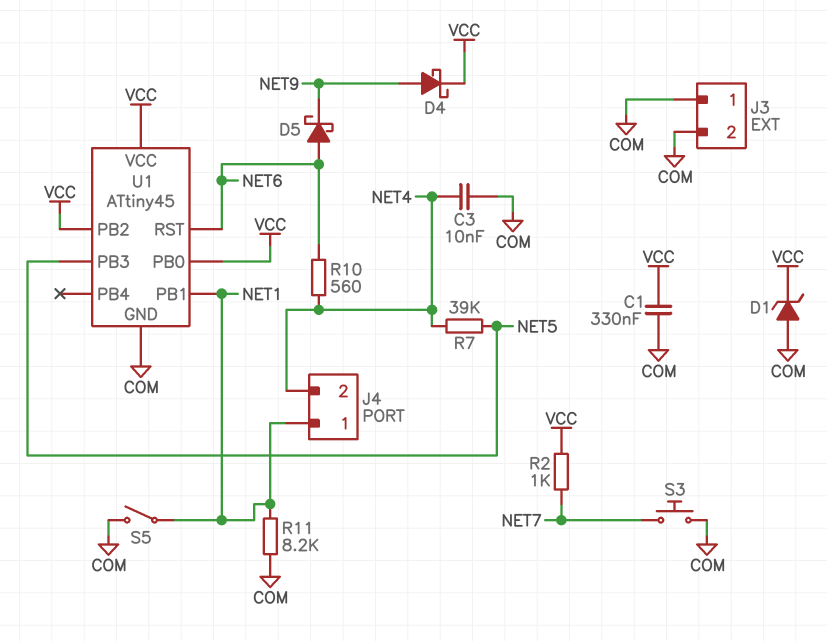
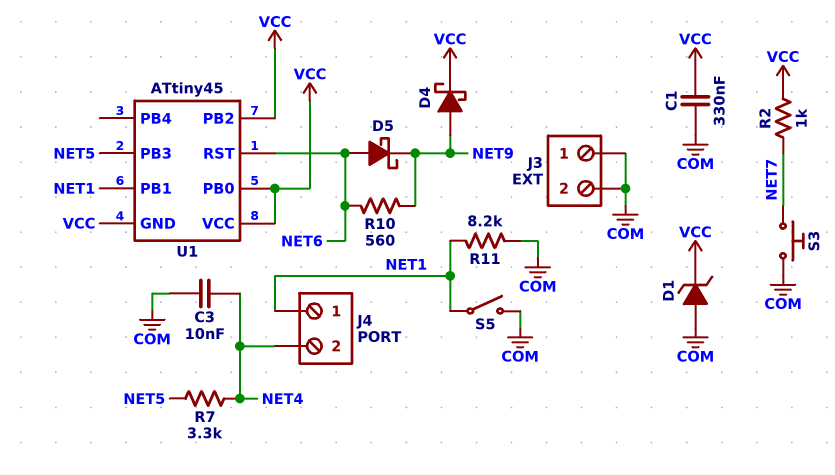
R7: 39k (NET4, NET5) -> 3.3k (NET4, NET5)
R10: 560 (NET4, NET6) -> 560 (NET6, NET9)
U1 pin GND: COM -> VCC

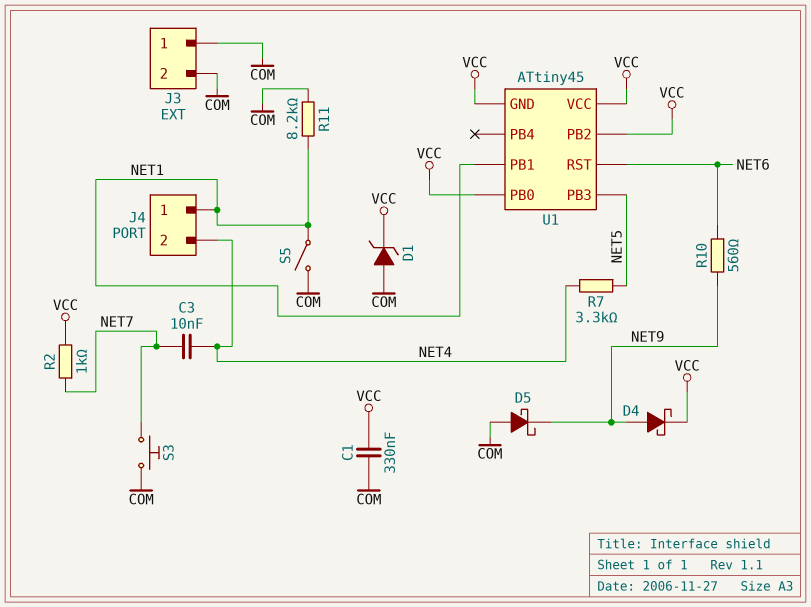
C3: 10nF (COM, NET4) -> 10nF (NET4, NET7)
D5: schottky (A NET6, K NET9) -> schottky (A COM, K NET9)

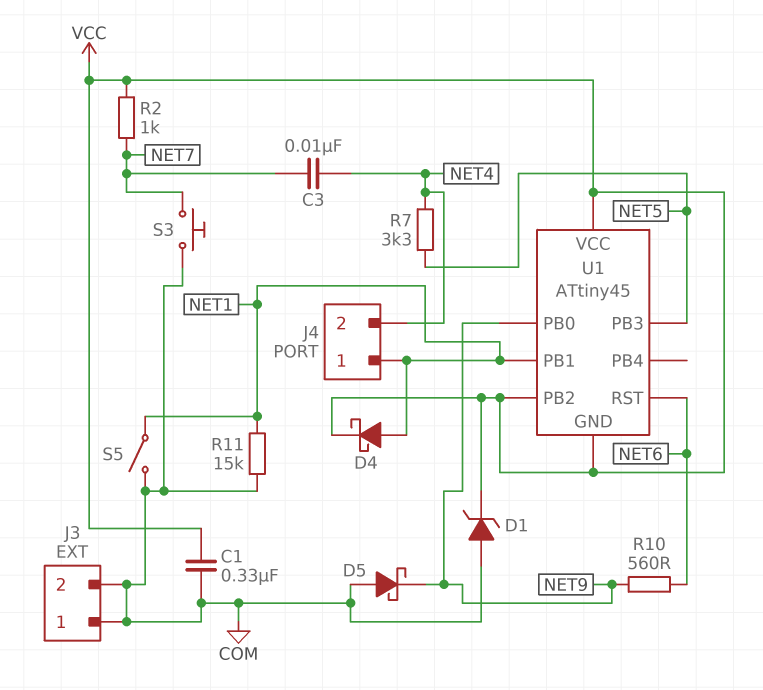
D4: schottky (A NET9, K VCC) -> schottky (A NET1, K VCC)
R11: 8.2k (COM, NET1) -> 15k (COM, NET1)
U1 pin PB0: VCC -> NET9

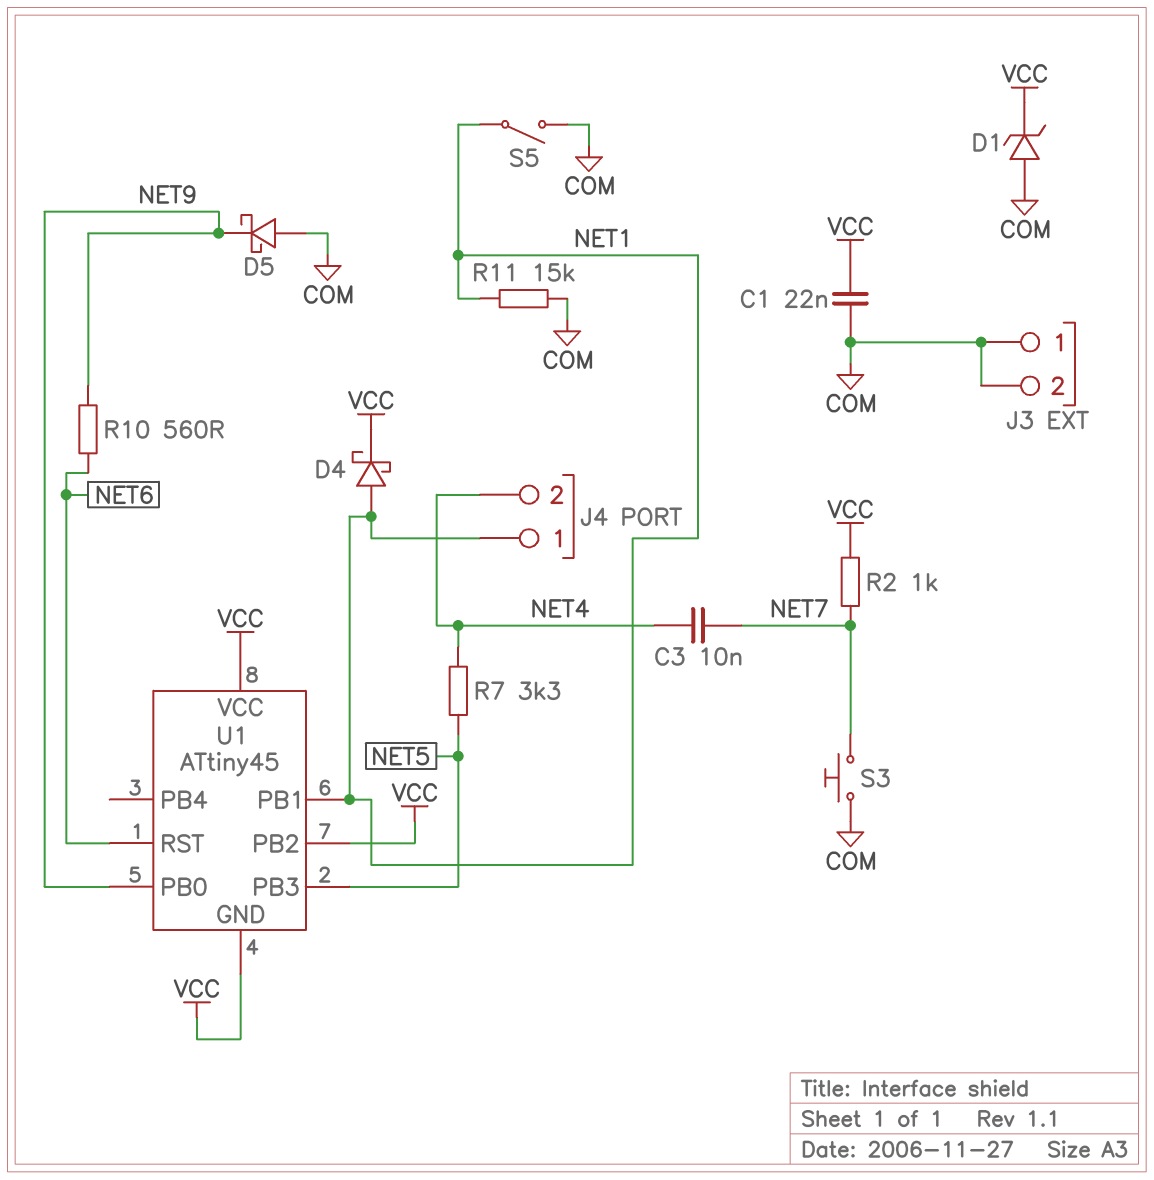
C1: 330nF (COM, VCC) -> 22nF (COM, VCC)

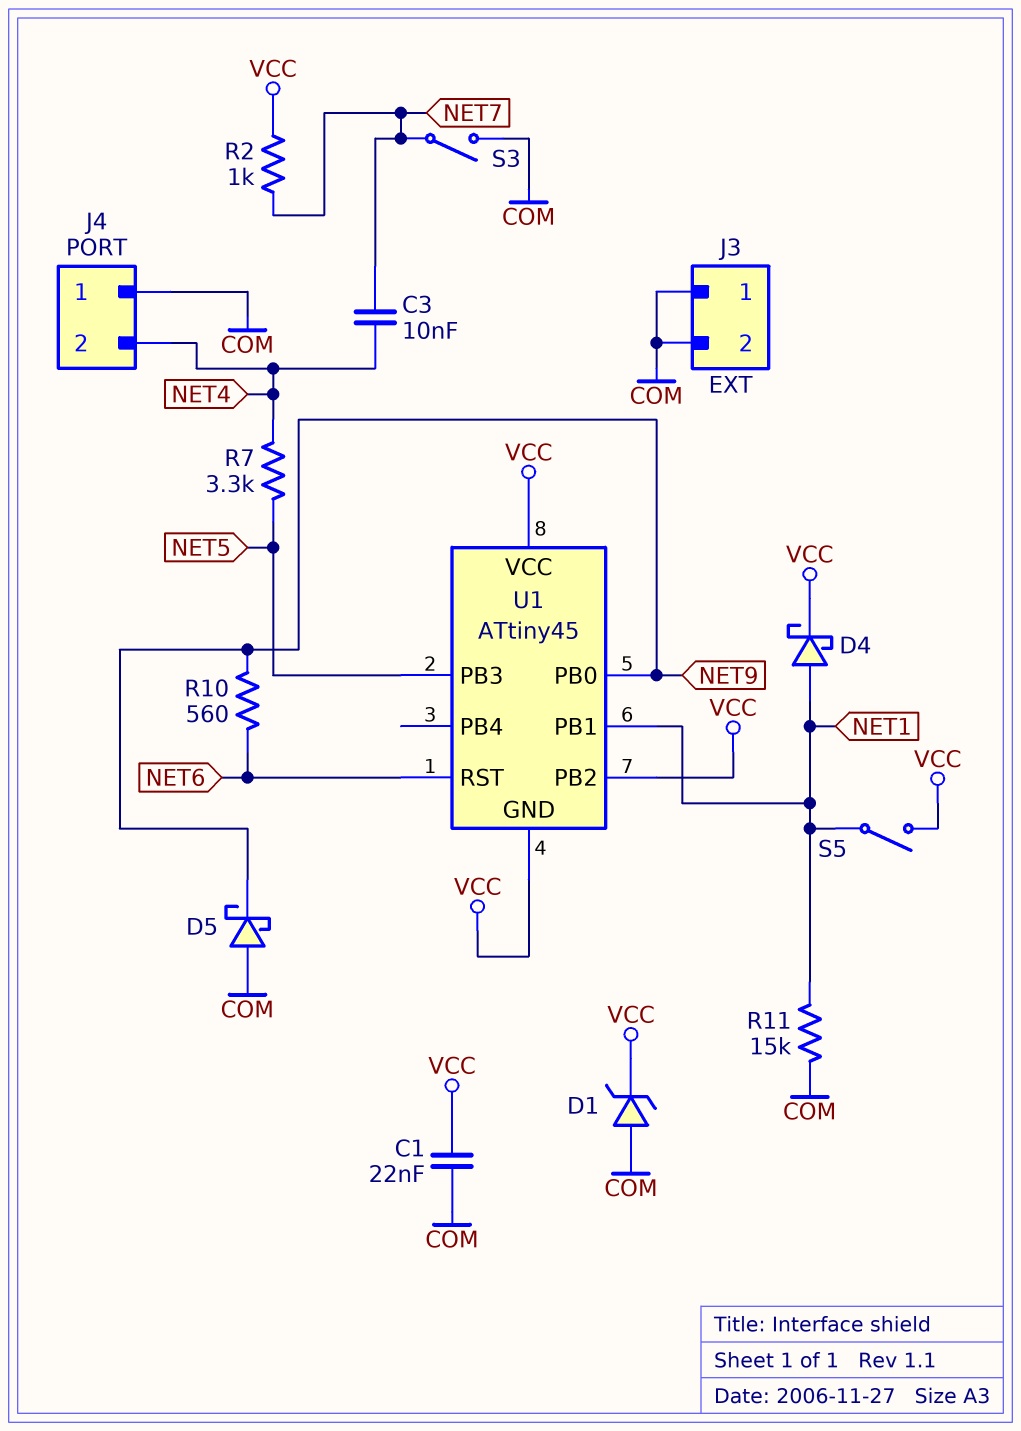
J4 pin 1: NET1 -> COM
S3: button (COM, NET7) -> switch (COM, NET7)
S5: switch (COM, NET1) -> switch (NET1, VCC)

